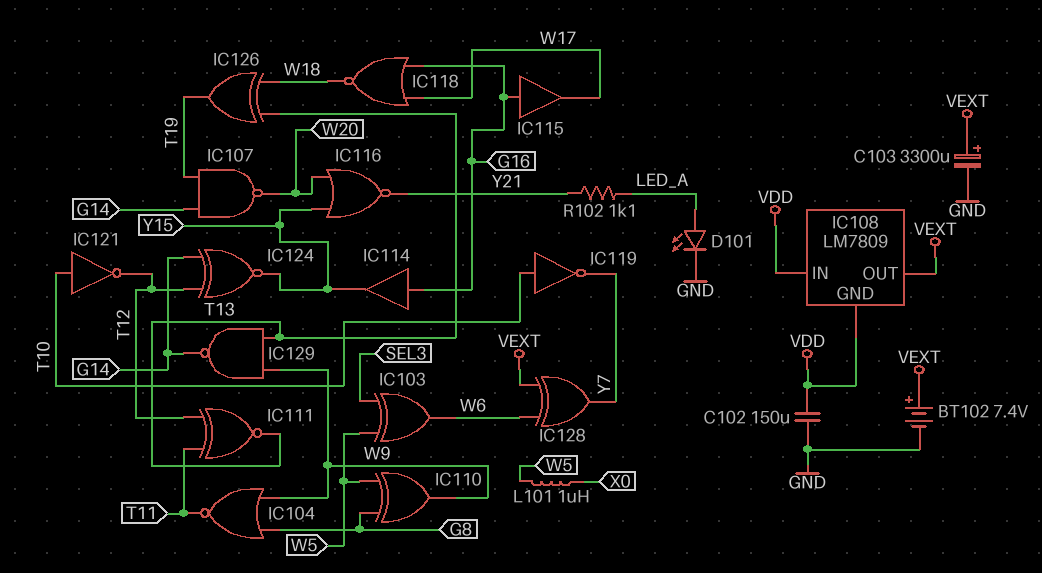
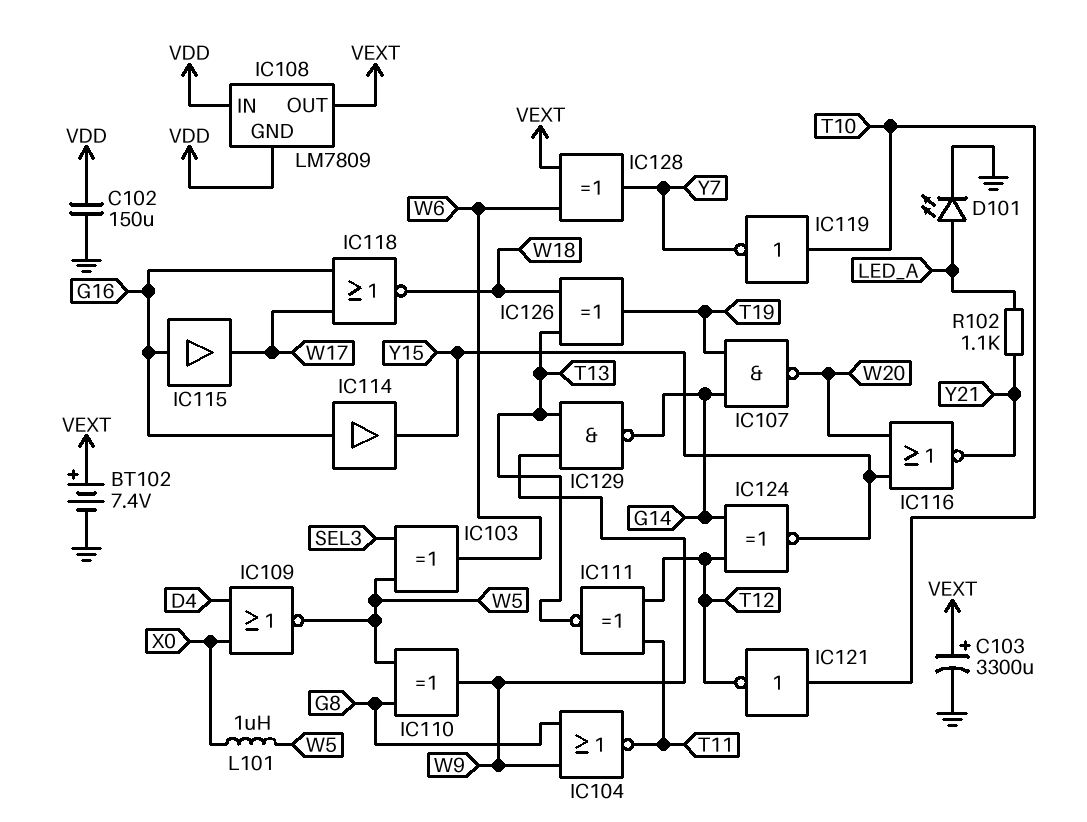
IC109: none -> NOR (in D4, in X0, out W5)

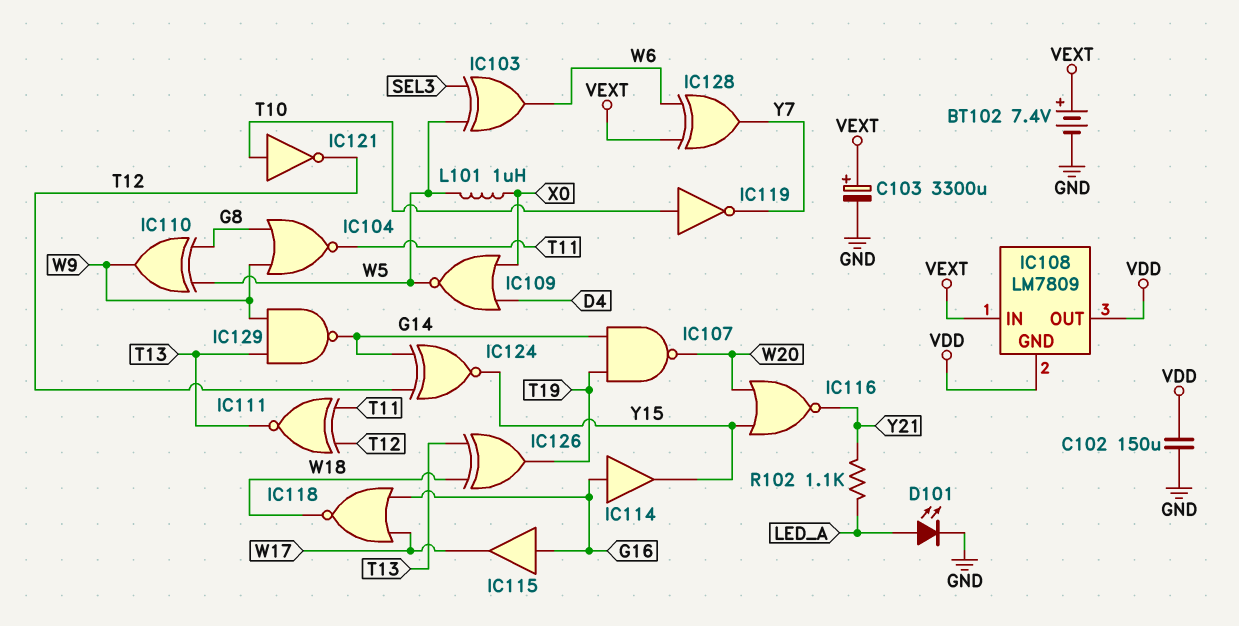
IC108 pin IN: VDD -> VEXT
IC108 pin OUT: VEXT -> VDD

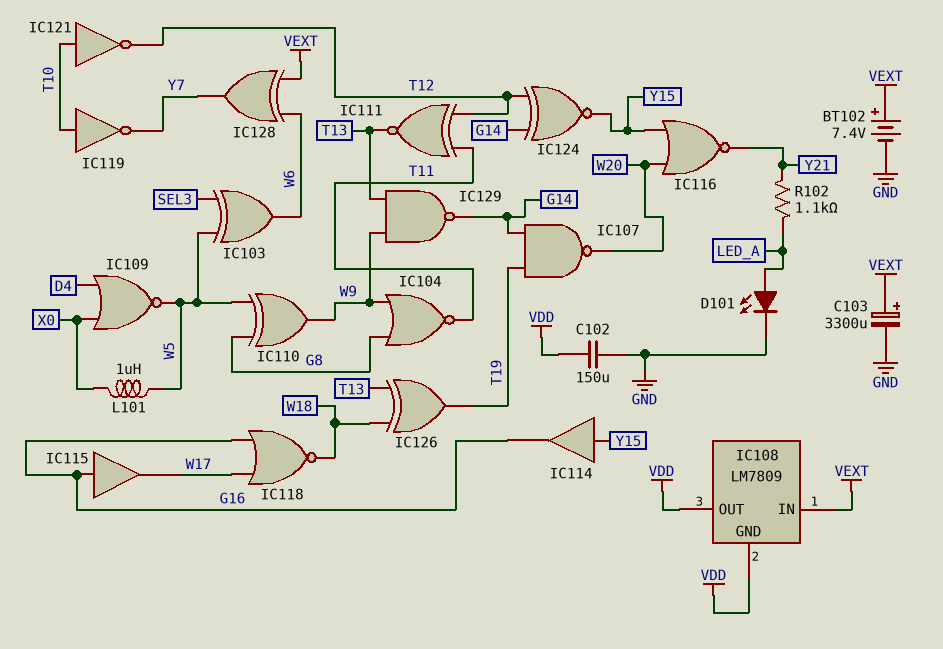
IC114: buffer (in G16, out Y15) -> buffer (in Y15, out G16)

